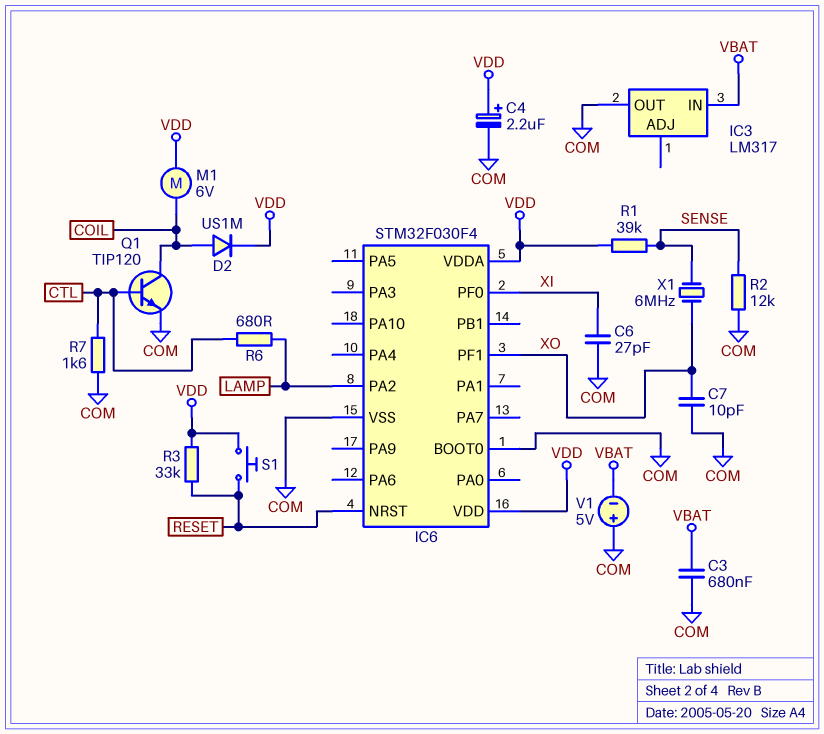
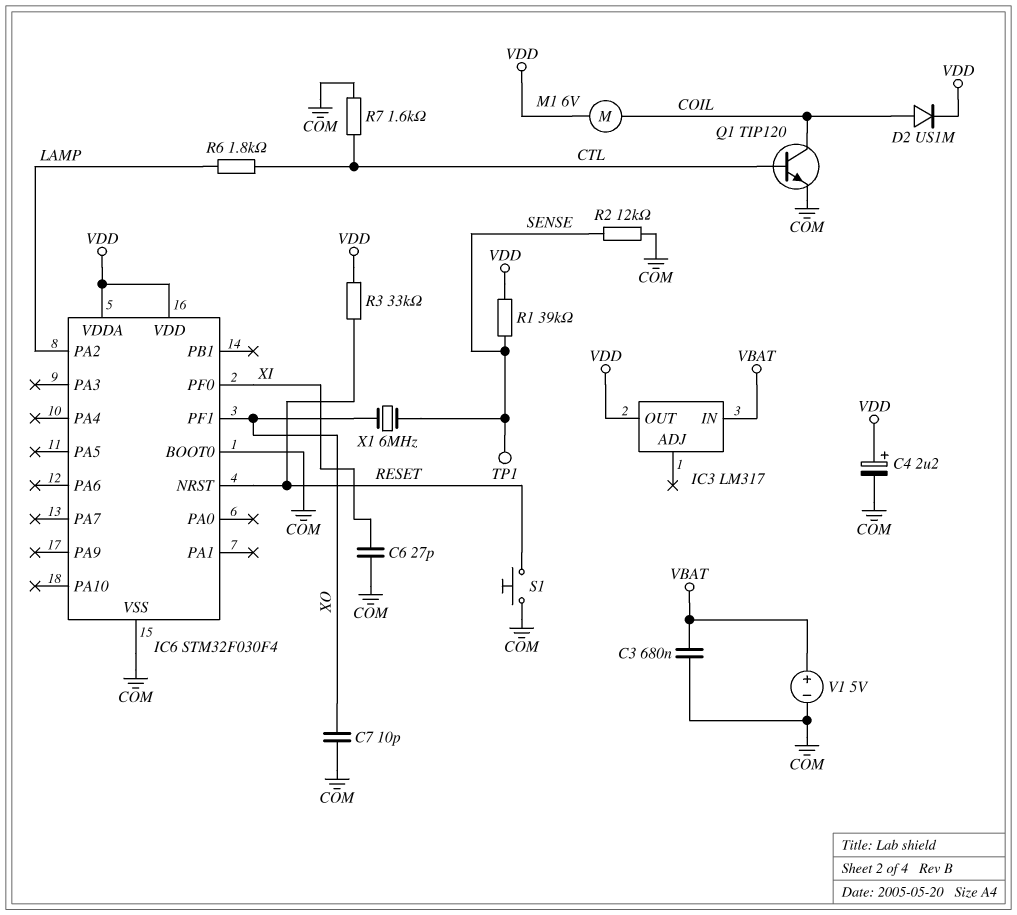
IC3 pin OUT: COM -> VDD
R6: 680 (CTL, LAMP) -> 1.8k (CTL, LAMP)
S1: button (RESET, VDD) -> button (COM, RESET)
TP1: none -> test point (SENSE)
V1: 5V (plus COM, minus VBAT) -> 5V (plus VBAT, minus COM)

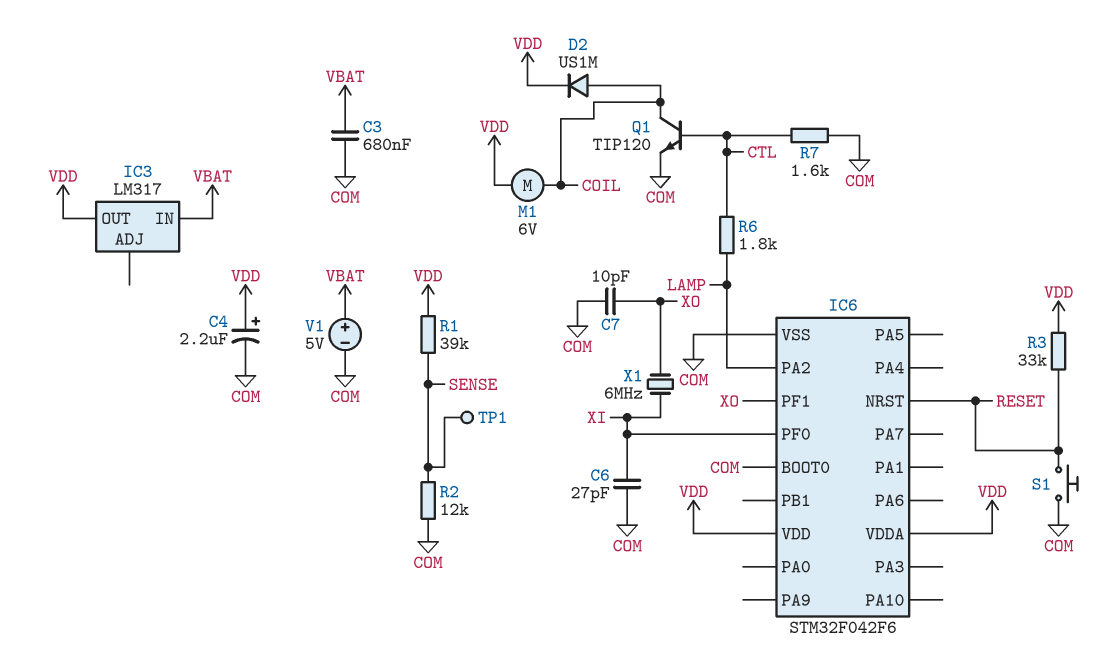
IC6: STM32F030F4 -> STM32F042F6
X1: 6MHz (SENSE, XO) -> 6MHz (XI, XO)

